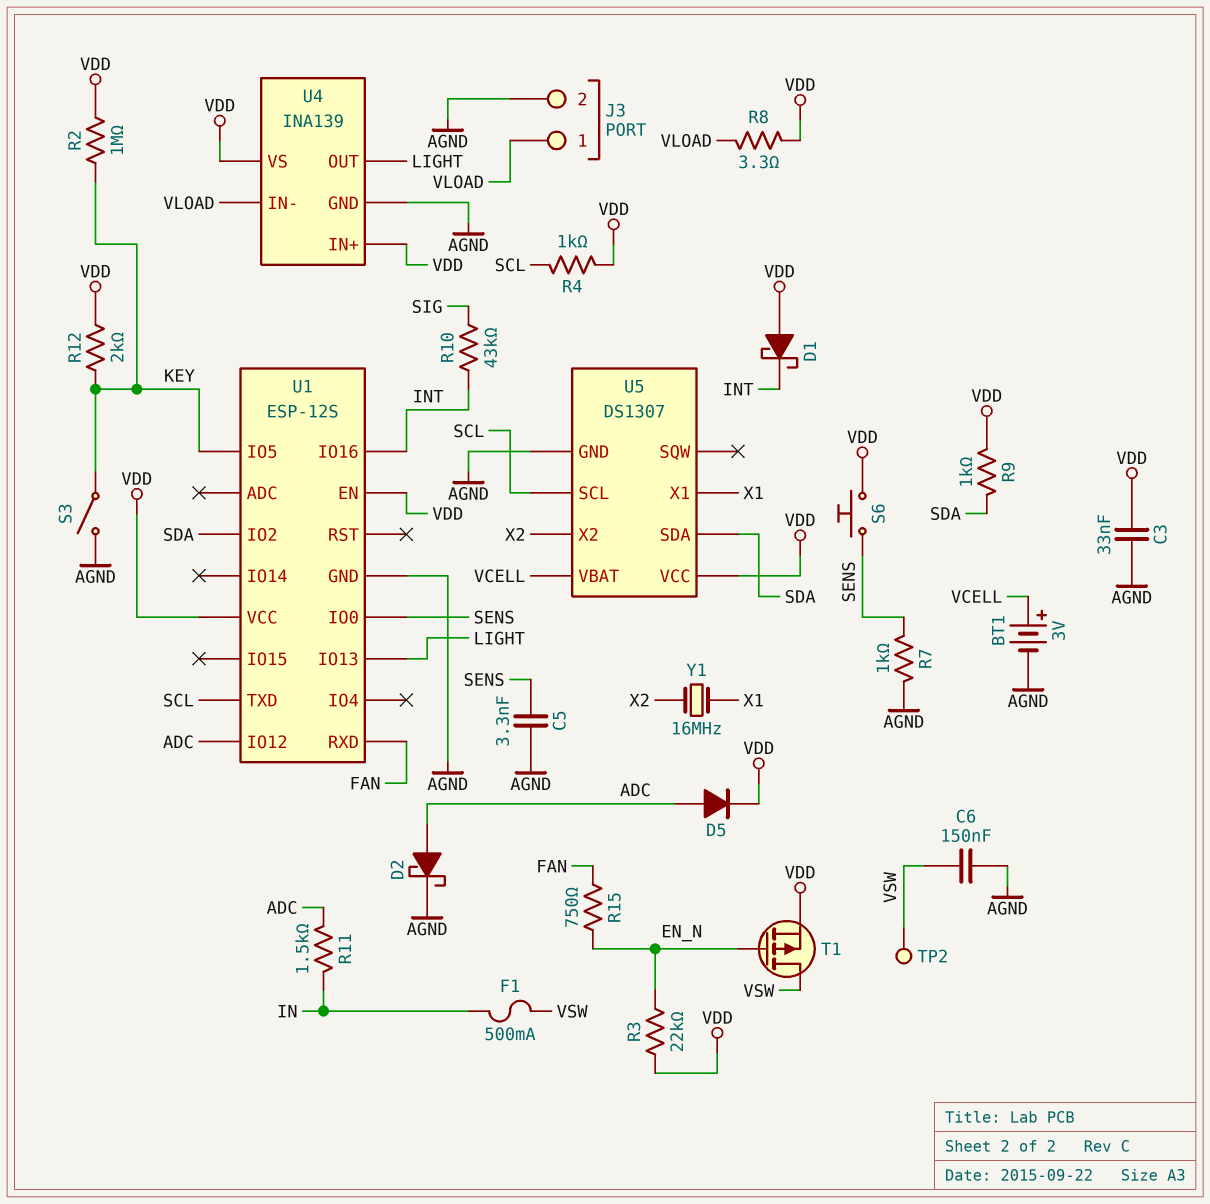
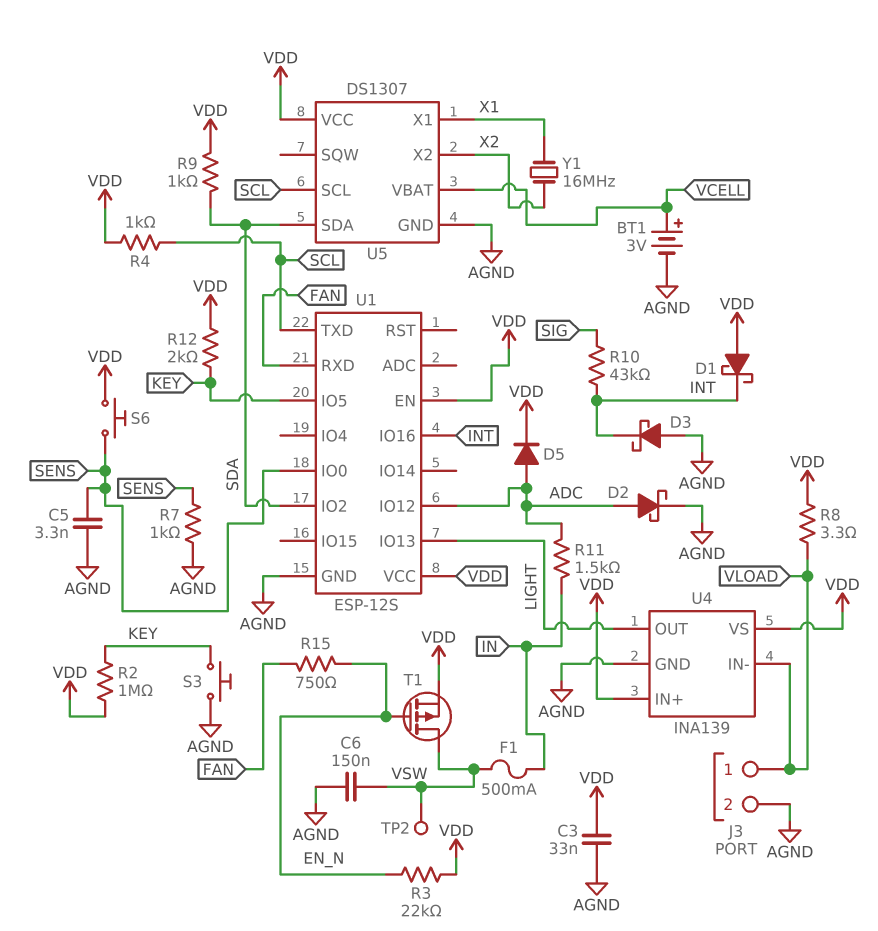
D3: none -> schottky (A AGND, K INT)
S3: switch (AGND, KEY) -> button (AGND, KEY)

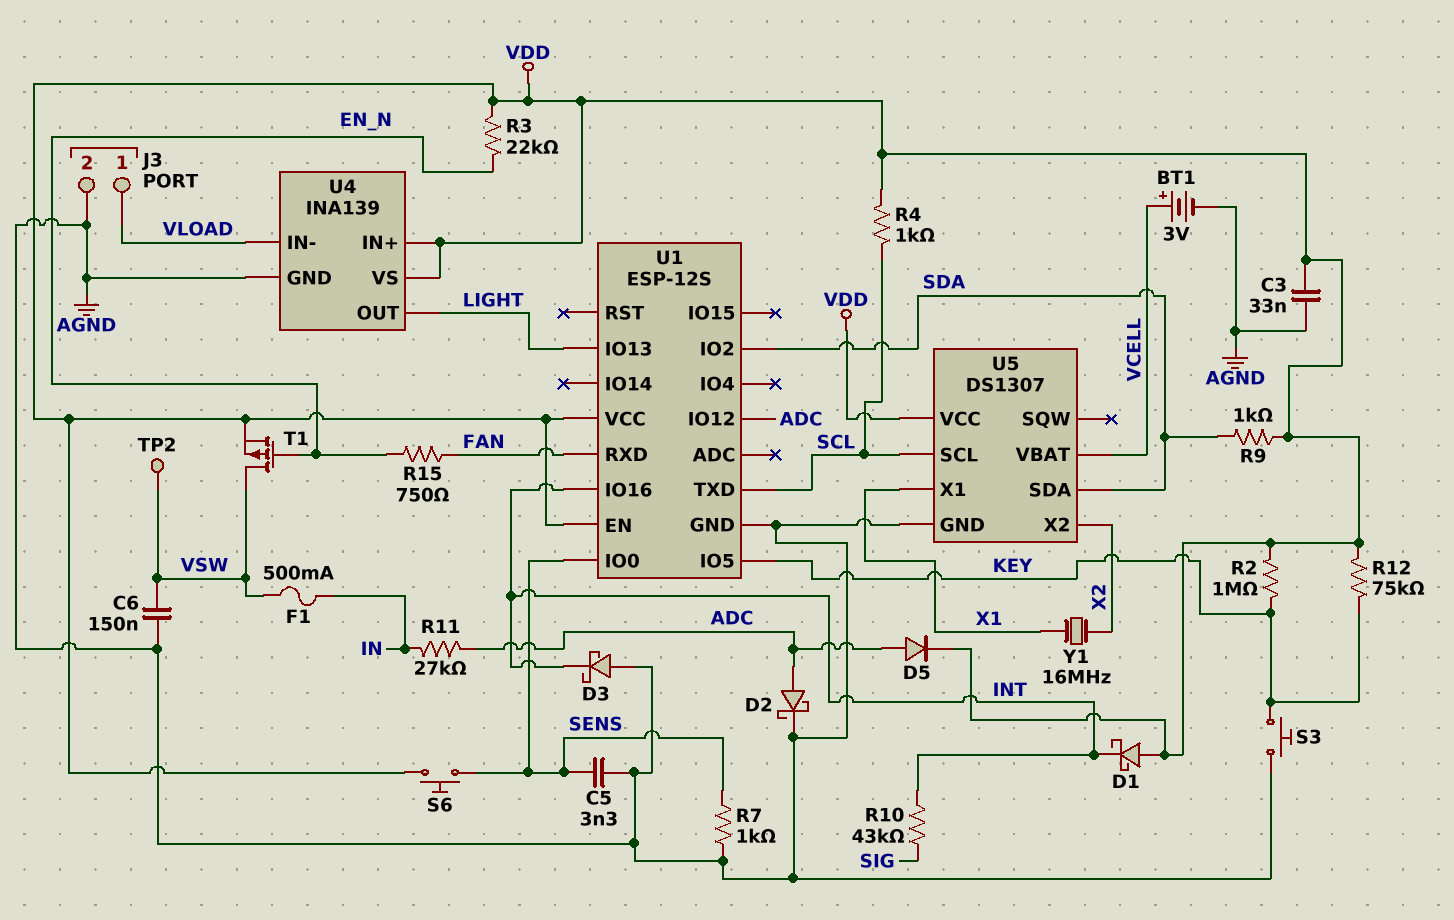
R8: 3.3 (VDD, VLOAD) -> none
R11: 1.5k (ADC, IN) -> 27k (ADC, IN)
R12: 2k (KEY, VDD) -> 75k (KEY, VDD)

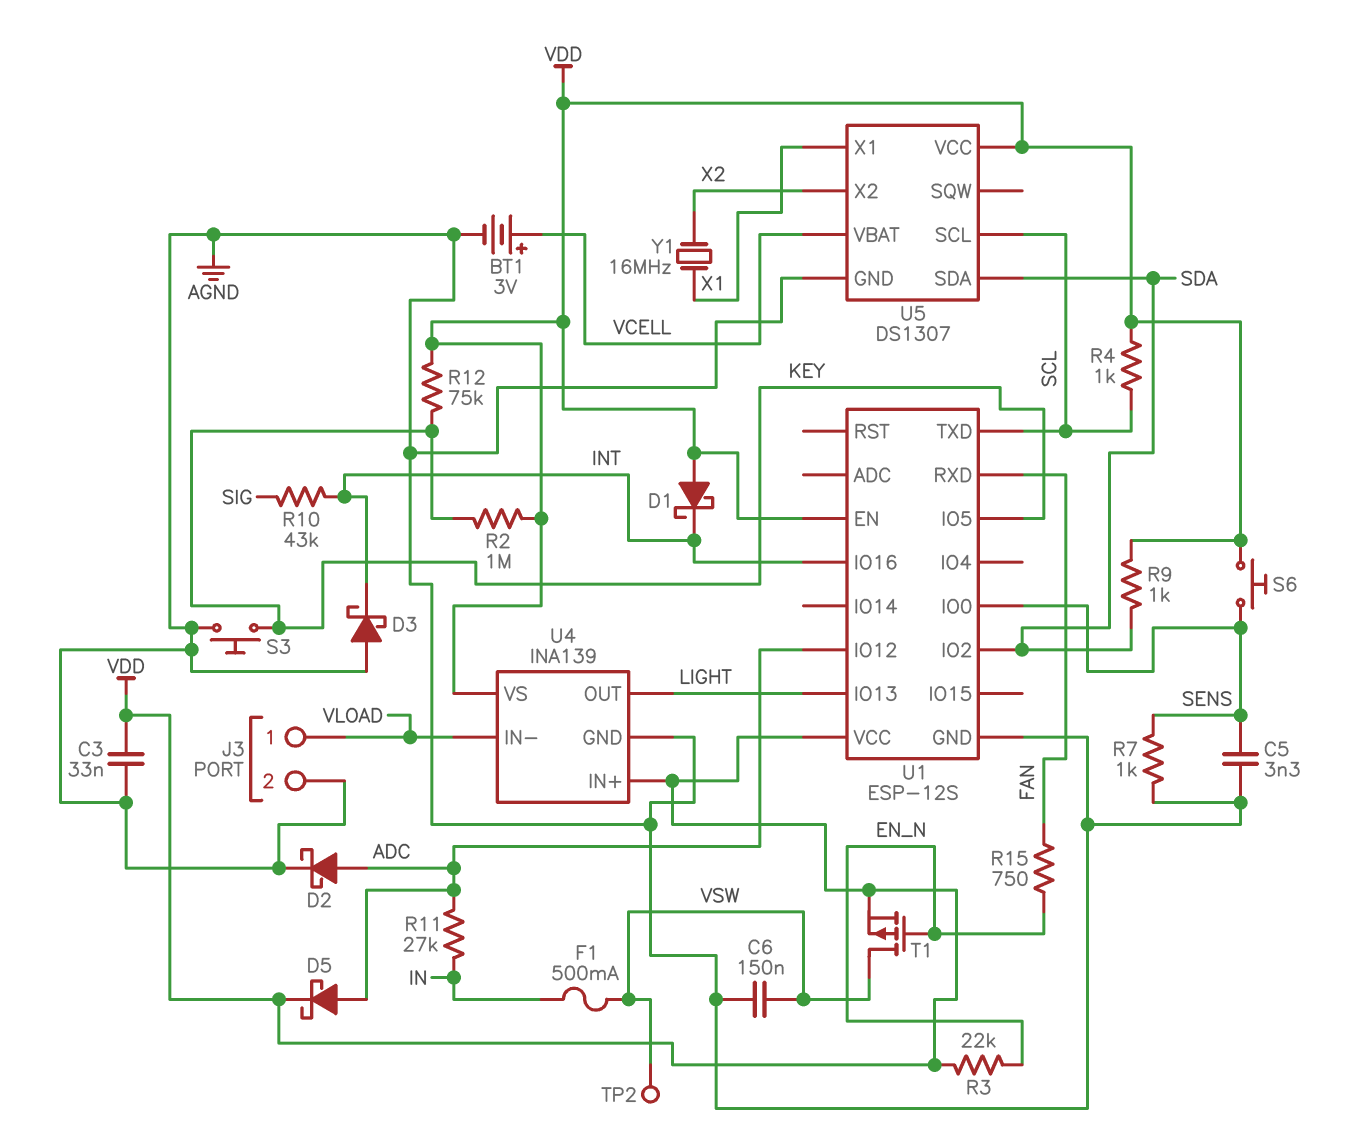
D5: diode (A ADC, K VDD) -> schottky (A ADC, K VDD)

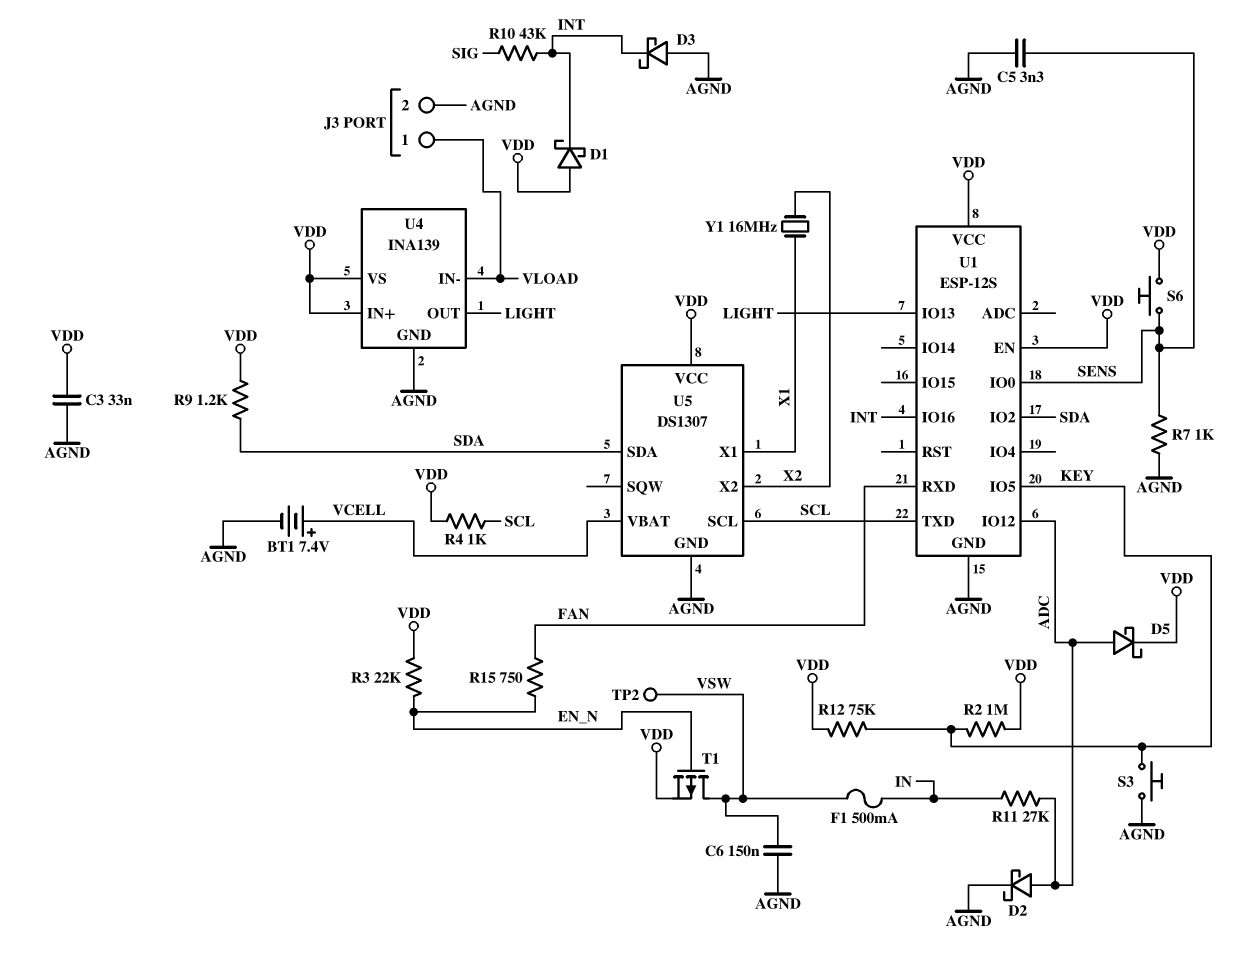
BT1: 3V (plus VCELL, minus AGND) -> 7.4V (plus VCELL, minus AGND)
R9: 1k (SDA, VDD) -> 1.2k (SDA, VDD)

